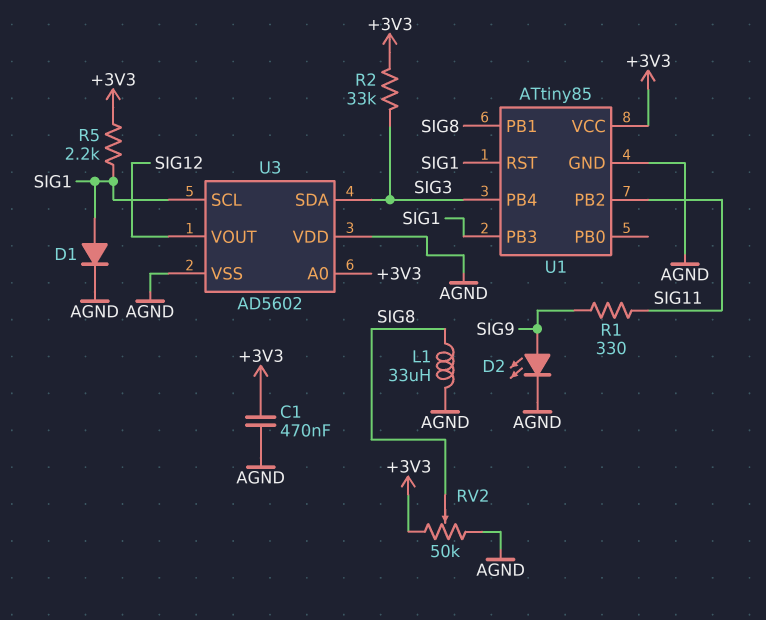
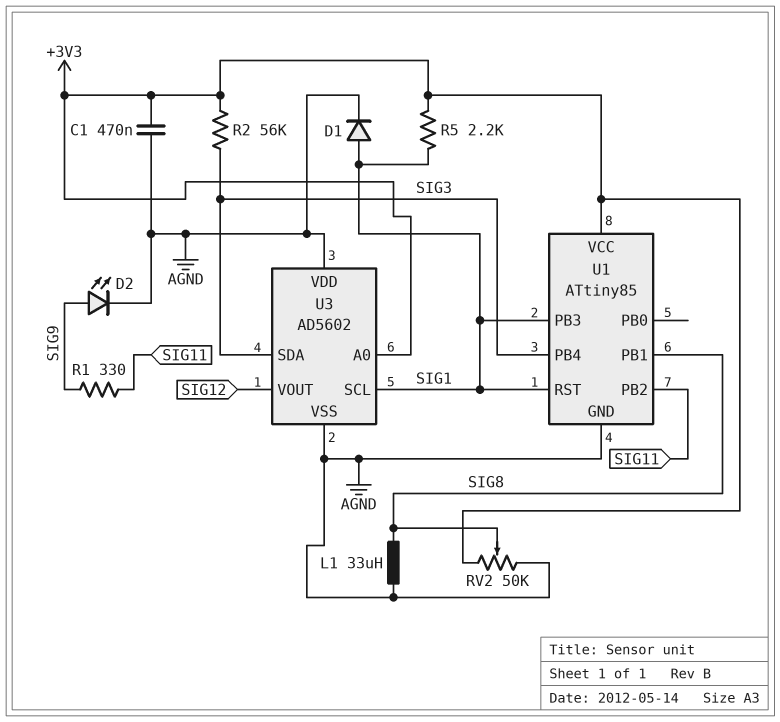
R2: 33k (+3V3, SIG3) -> 56k (+3V3, SIG3)

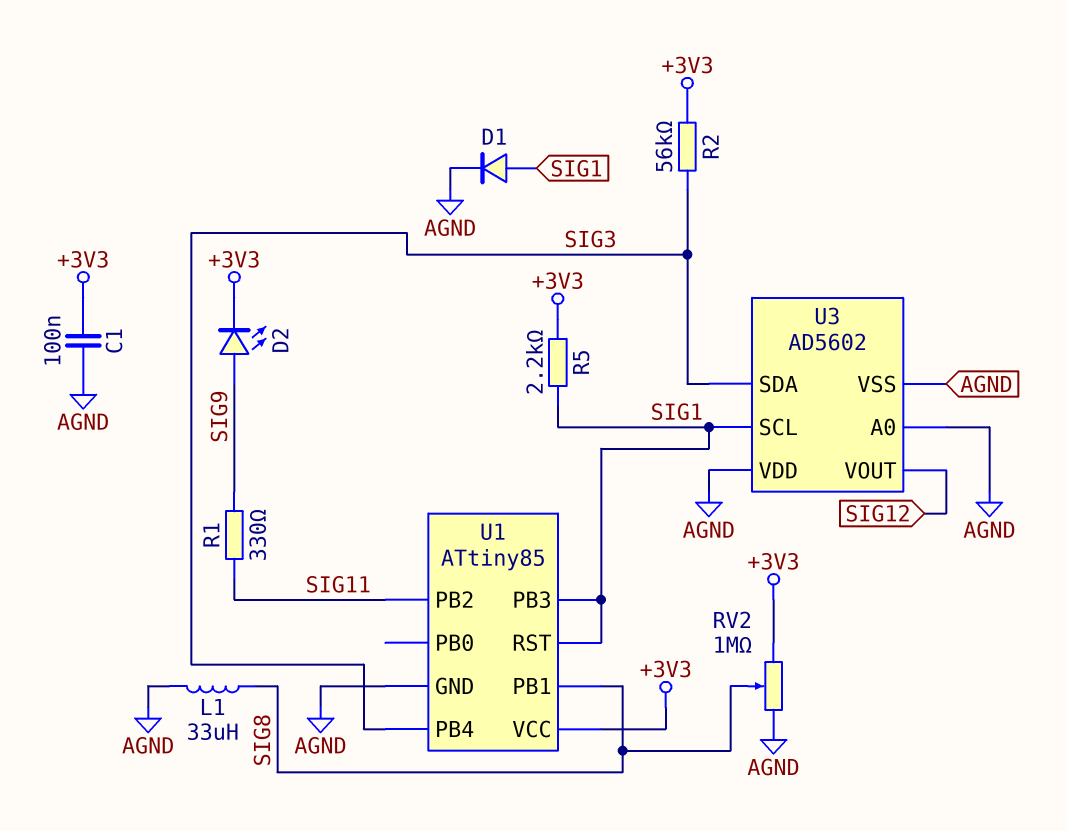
C1: 470nF (+3V3, AGND) -> 100nF (+3V3, AGND)
D2: LED (A SIG9, K AGND) -> LED (A SIG9, K +3V3)
RV2: 50k (+3V3, AGND, wiper SIG8) -> 1M (+3V3, AGND, wiper SIG8)
U3 pin A0: +3V3 -> AGND

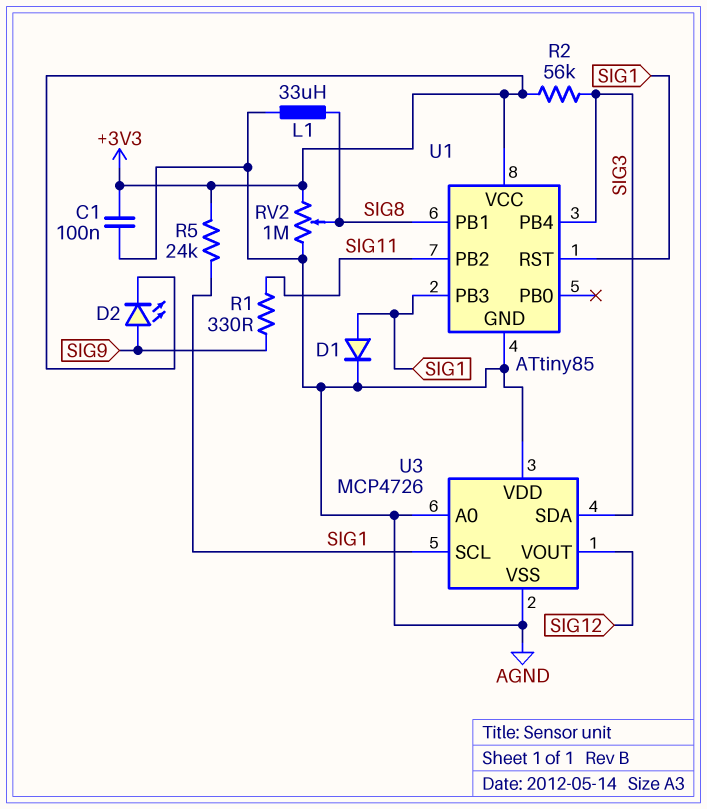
R5: 2.2k (+3V3, SIG1) -> 24k (+3V3, SIG1)
U3: AD5602 -> MCP4726

